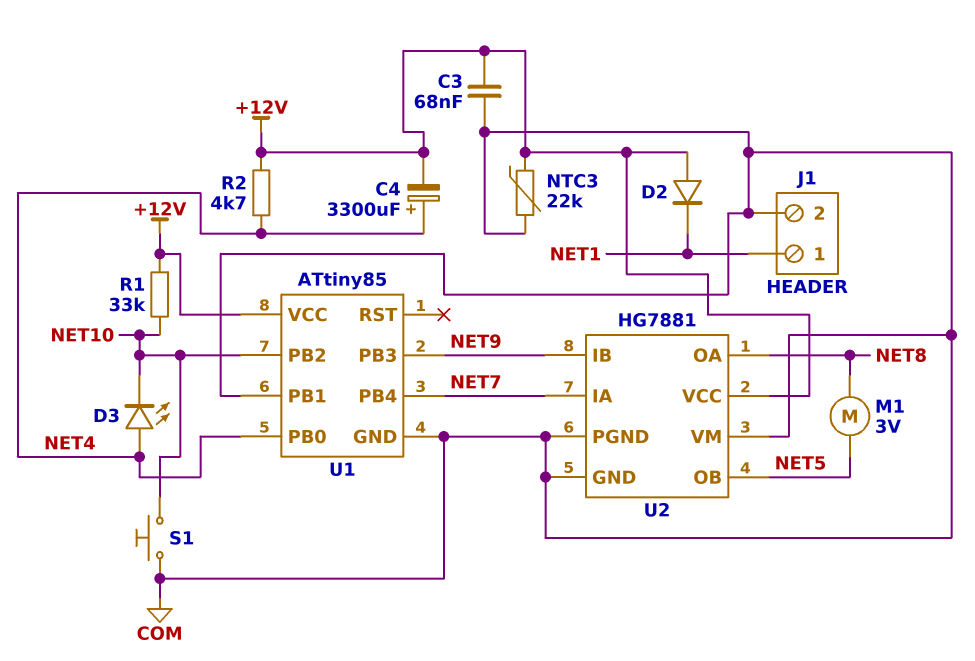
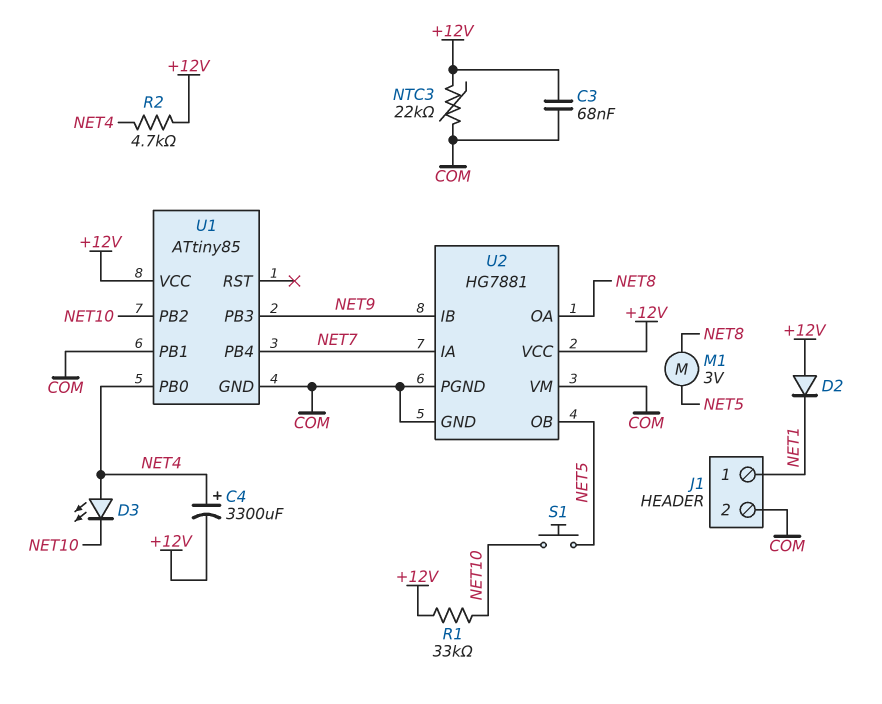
S1: button (COM, NET10) -> button (NET5, NET10)

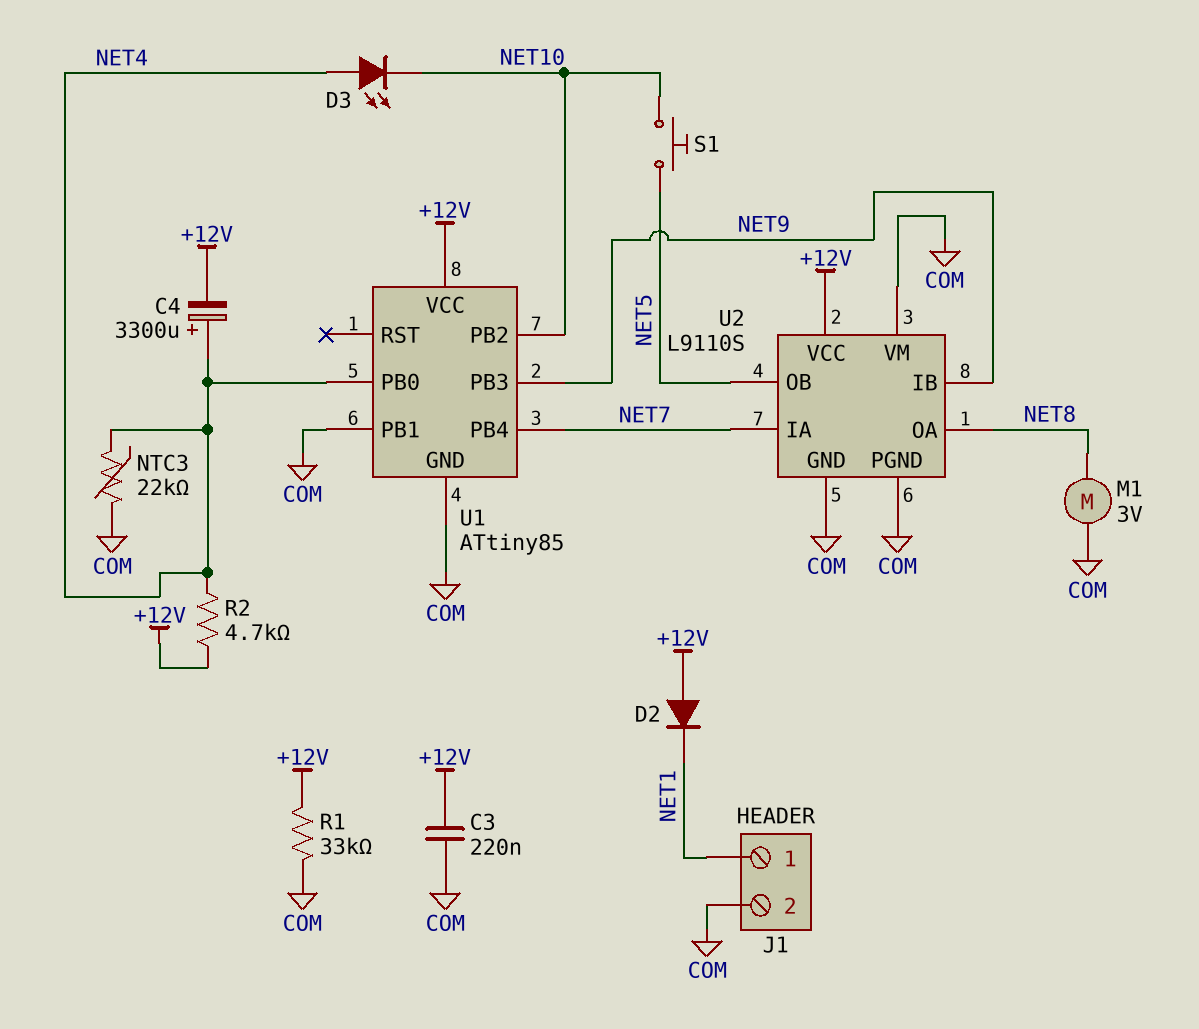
C3: 68nF (+12V, COM) -> 220nF (+12V, COM)
M1: motor 3V (NET5, NET8) -> motor 3V (COM, NET8)
NTC3: 22k (+12V, COM) -> 22k (COM, NET4)
R1: 33k (+12V, NET10) -> 33k (+12V, COM)
U2: HG7881 -> L9110S

